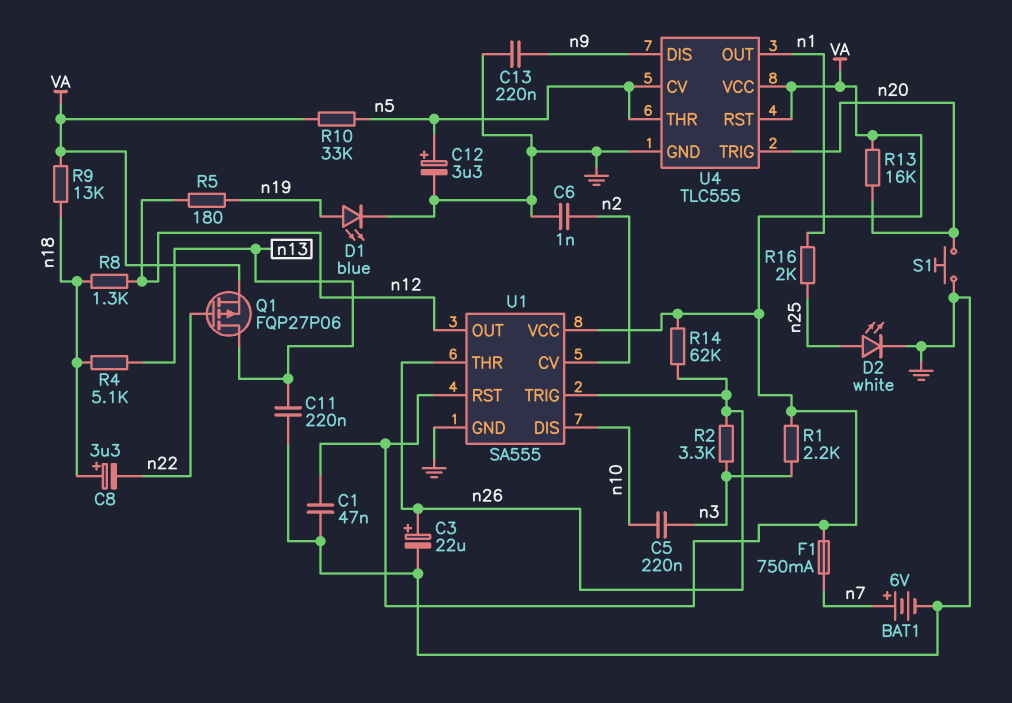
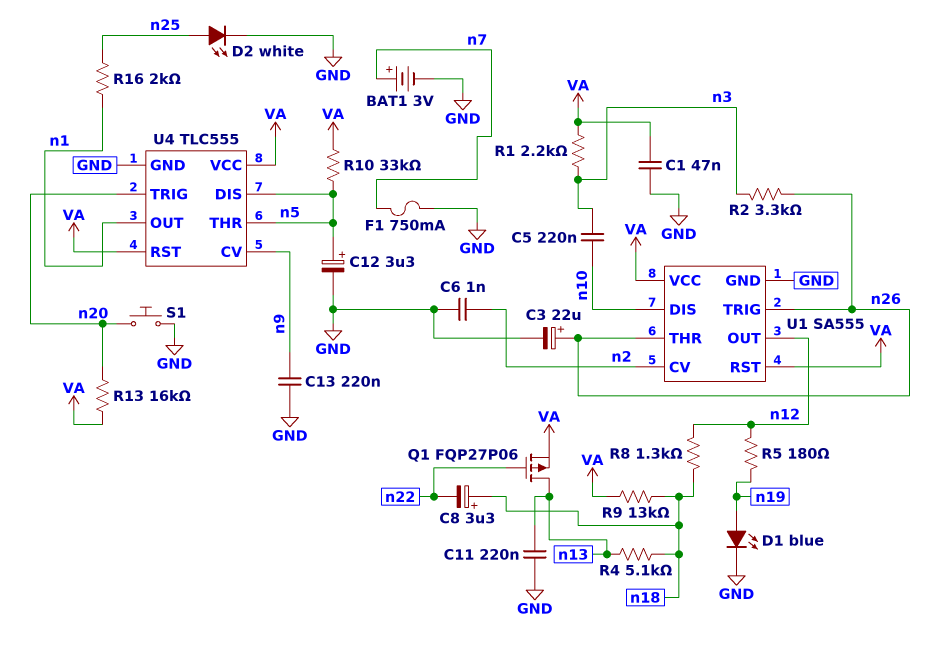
BAT1: 6V (plus n7, minus GND) -> 3V (plus n7, minus GND)
F1: 750mA (VA, n7) -> 750mA (GND, n7)
R14: 62k (VA, n26) -> none
U4 pin CV: n5 -> n9
U4 pin DIS: n9 -> n5

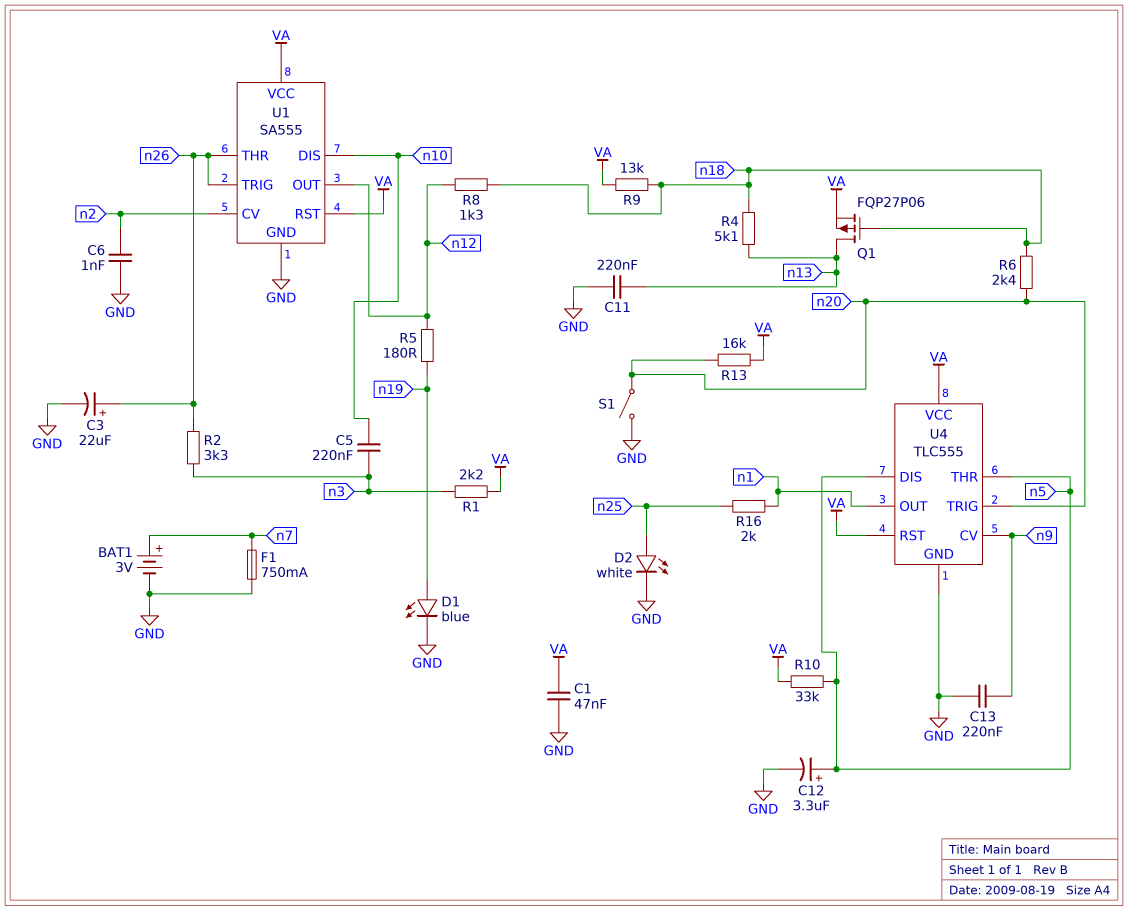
C8: 3.3uF (plus n18, minus n22) -> none
Q1: PMOS FQP27P06 (G n22, D n13, S VA) -> PMOS FQP27P06 (G n18, D n13, S VA)
R6: none -> 2.4k (n18, n20)
S1: button (GND, n20) -> switch (GND, n20)

